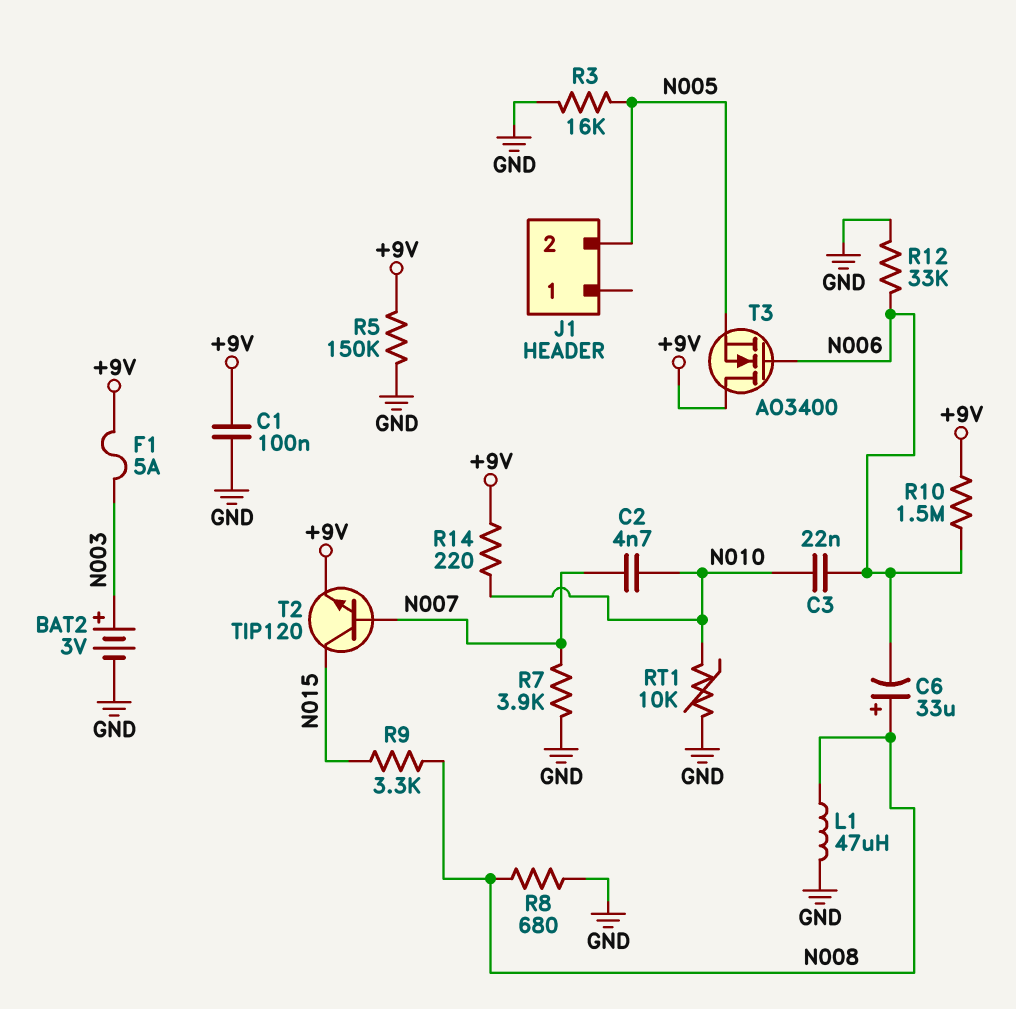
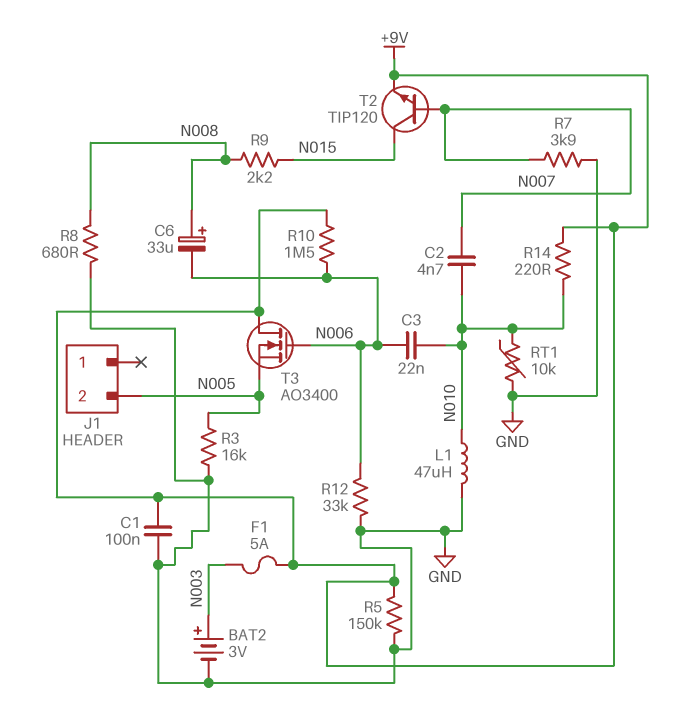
L1: 47uH (GND, N008) -> 47uH (GND, N010)
R9: 3.3k (N008, N015) -> 2.2k (N008, N015)

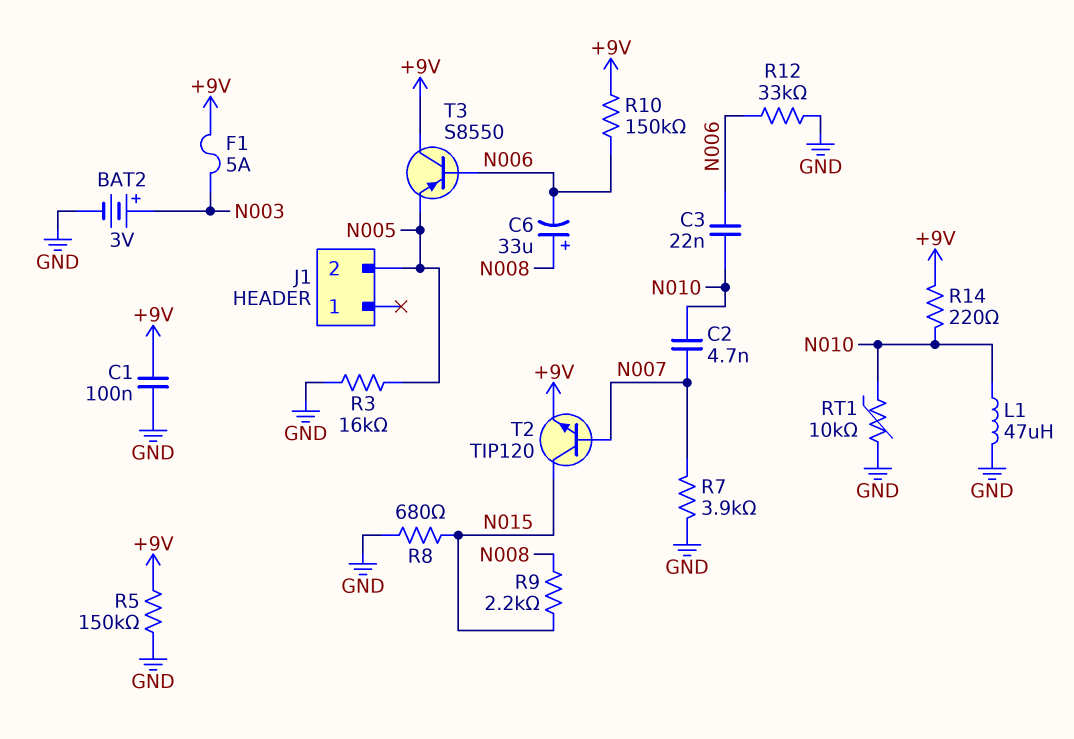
R8: 680 (GND, N008) -> 680 (GND, N015)
R10: 1.5M (+9V, N006) -> 150k (+9V, N006)
T3: NMOS AO3400 (G N006, D +9V, S N005) -> PNP S8550 (B N006, C +9V, E N005)

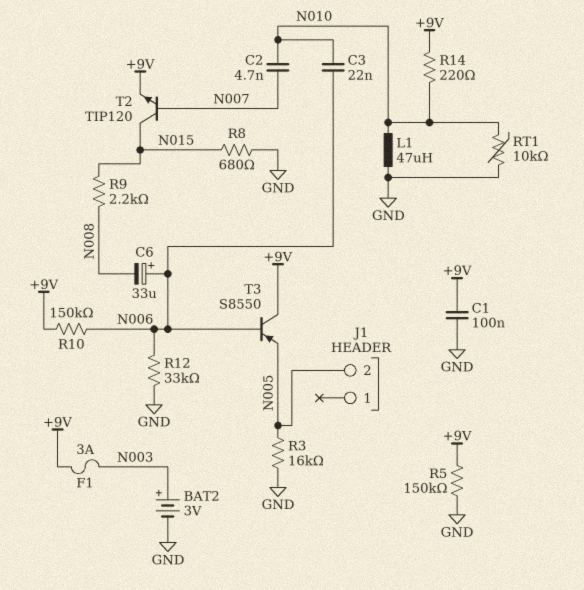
C6: 33uF (plus N008, minus N006) -> 33uF (plus N006, minus N008)
F1: 5A (+9V, N003) -> 3A (+9V, N003)
R7: 3.9k (GND, N007) -> none

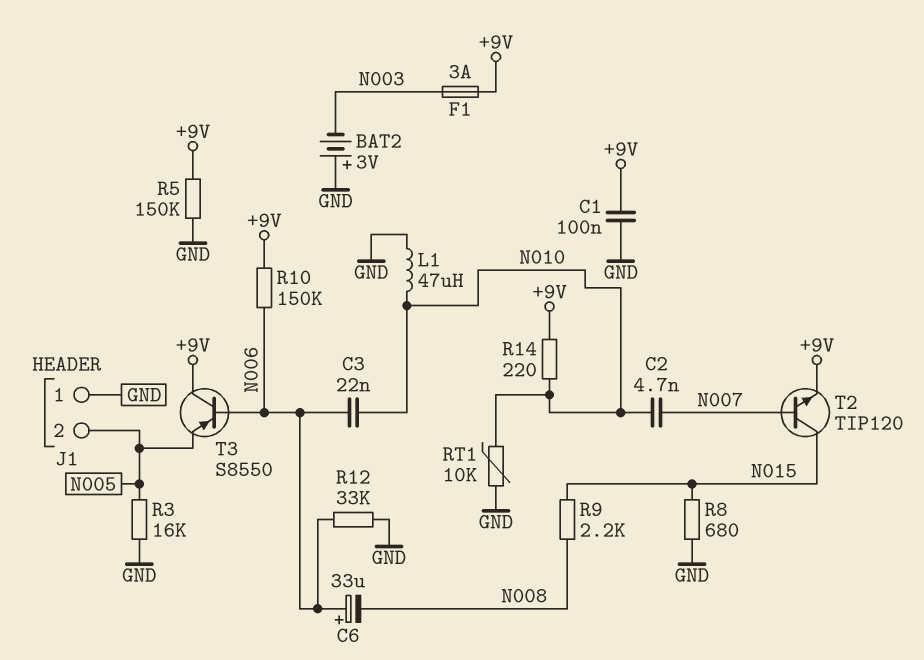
BAT2: 3V (plus N003, minus GND) -> 3V (plus GND, minus N003)
J1 pin 1: none -> GND

